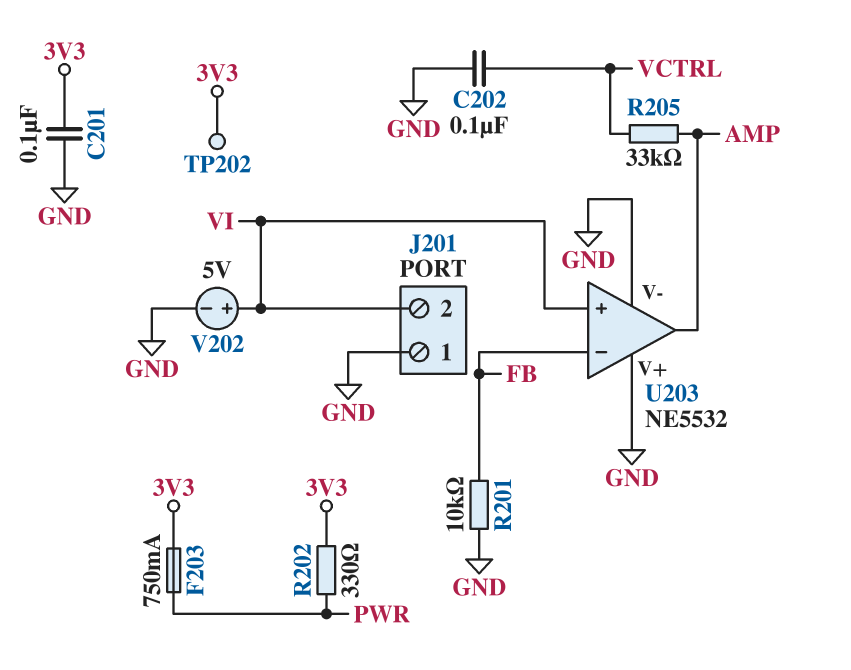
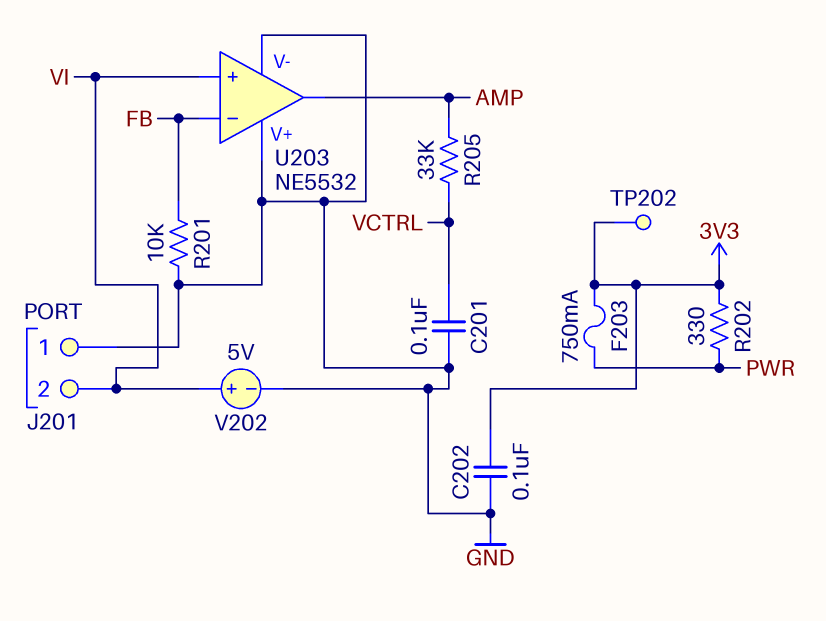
C201: 100nF (3V3, GND) -> 100nF (GND, VCTRL)
C202: 100nF (GND, VCTRL) -> 100nF (3V3, GND)

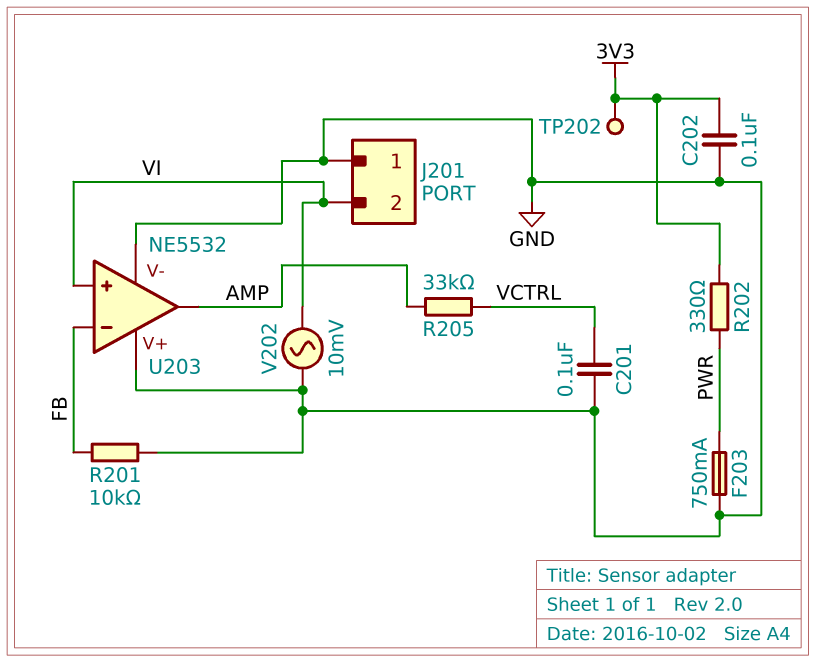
F203: 750mA (3V3, PWR) -> 750mA (GND, PWR)
V202: 5V (plus VI, minus GND) -> AC 10mV (GND, VI)

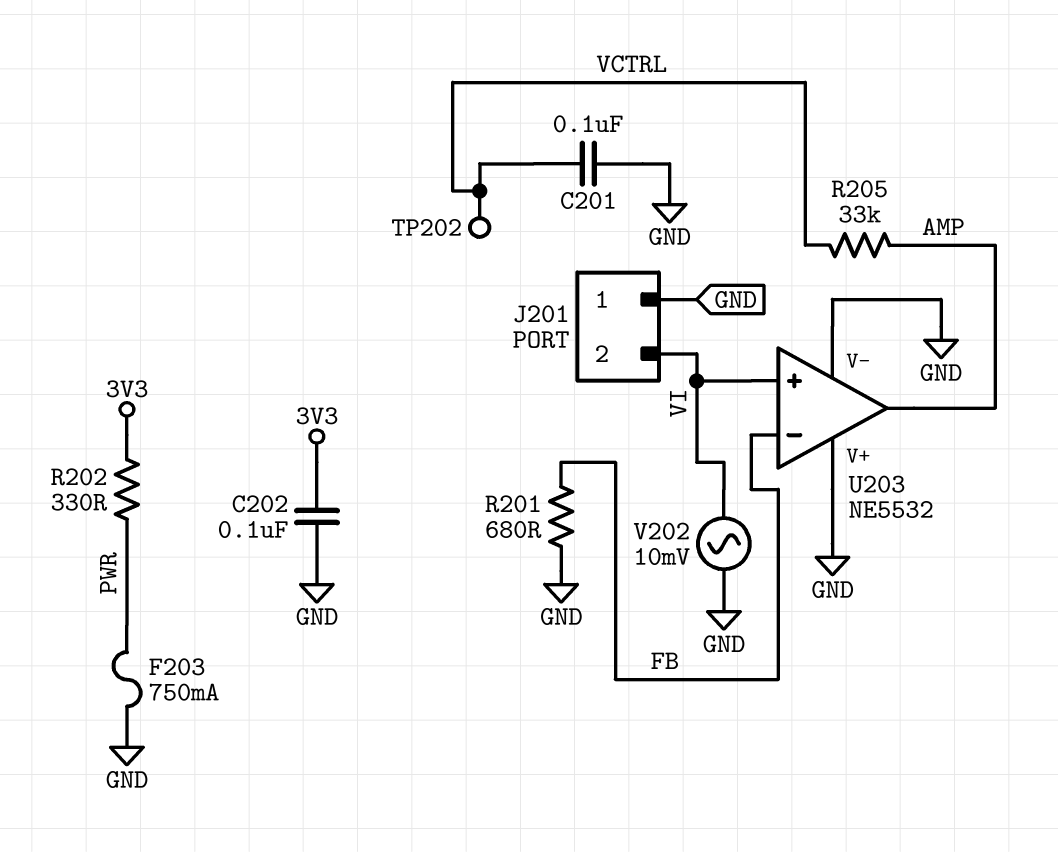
R201: 10k (FB, GND) -> 680 (FB, GND)
TP202: test point (3V3) -> test point (VCTRL)

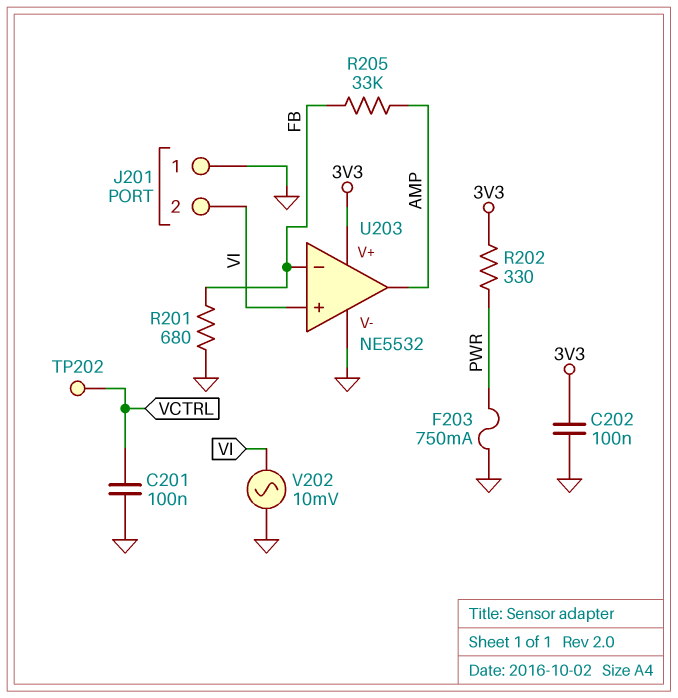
R205: 33k (AMP, VCTRL) -> 33k (AMP, FB)
U203 pin V+: GND -> 3V3

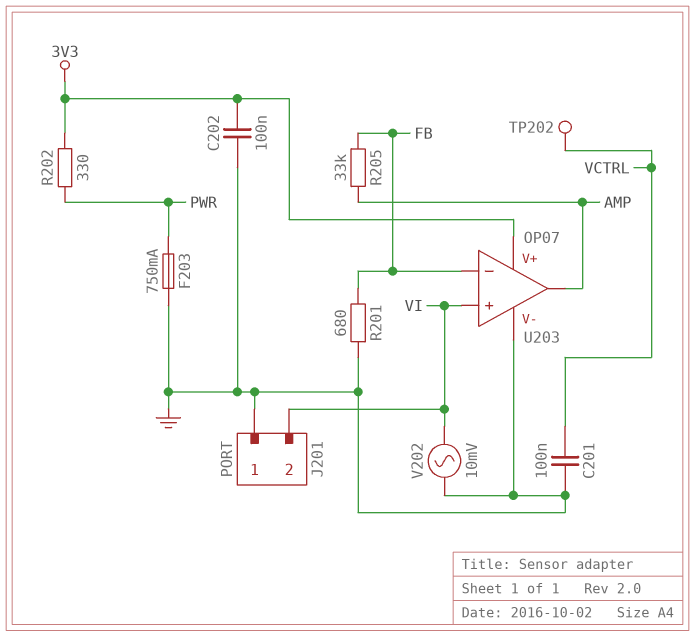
U203: NE5532 -> OP07

